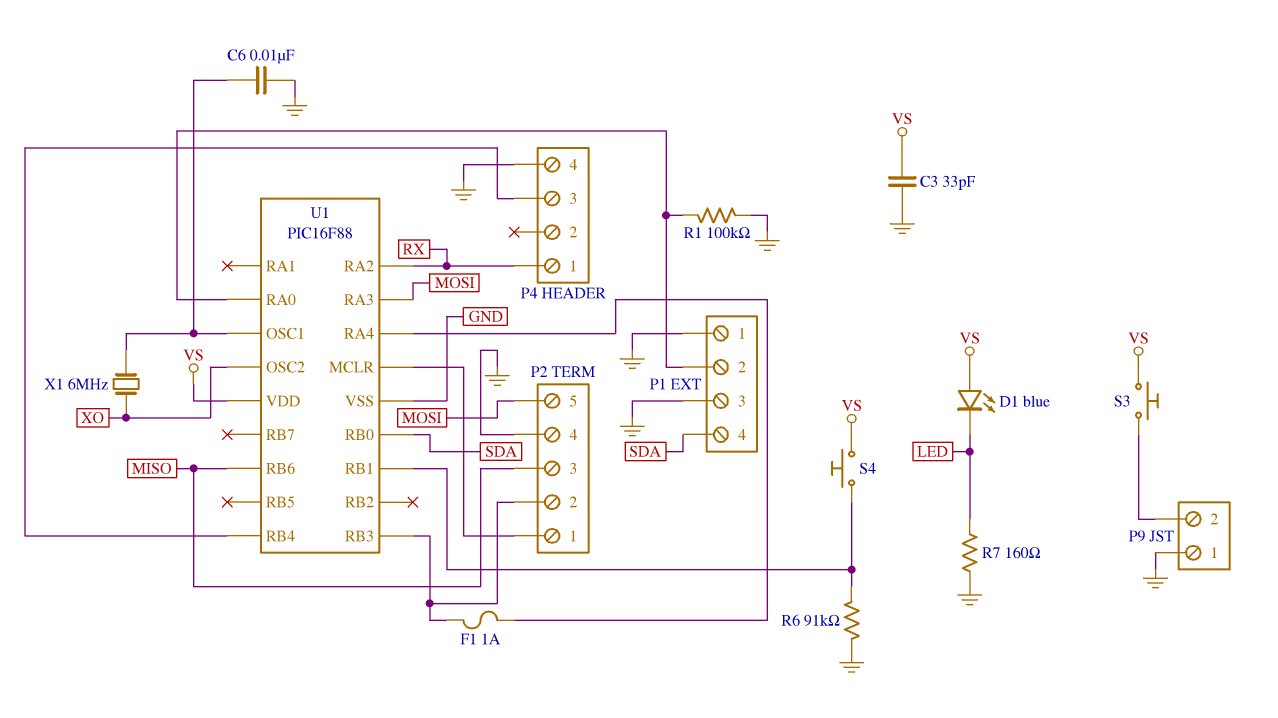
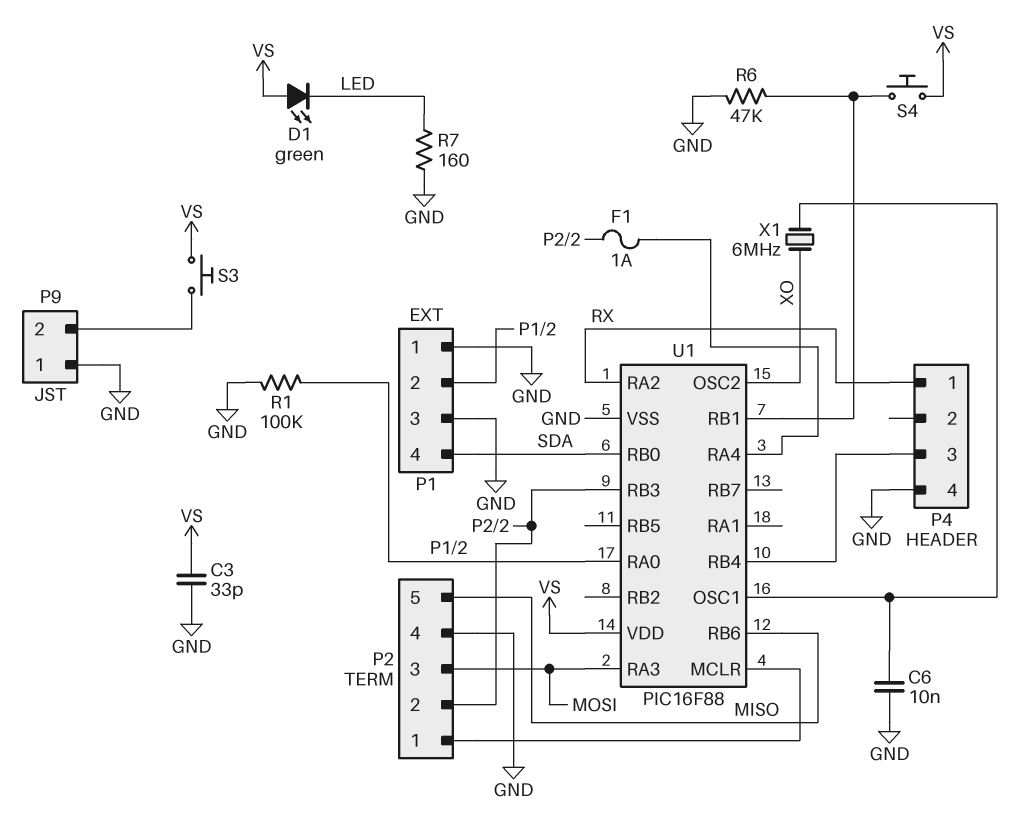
D1: LED blue (A VS, K LED) -> LED green (A VS, K LED)
P2 pin 3: MISO -> MOSI
P2 pin 5: MOSI -> MISO
R6: 91k (GND, U1/RB1) -> 47k (GND, U1/RB1)

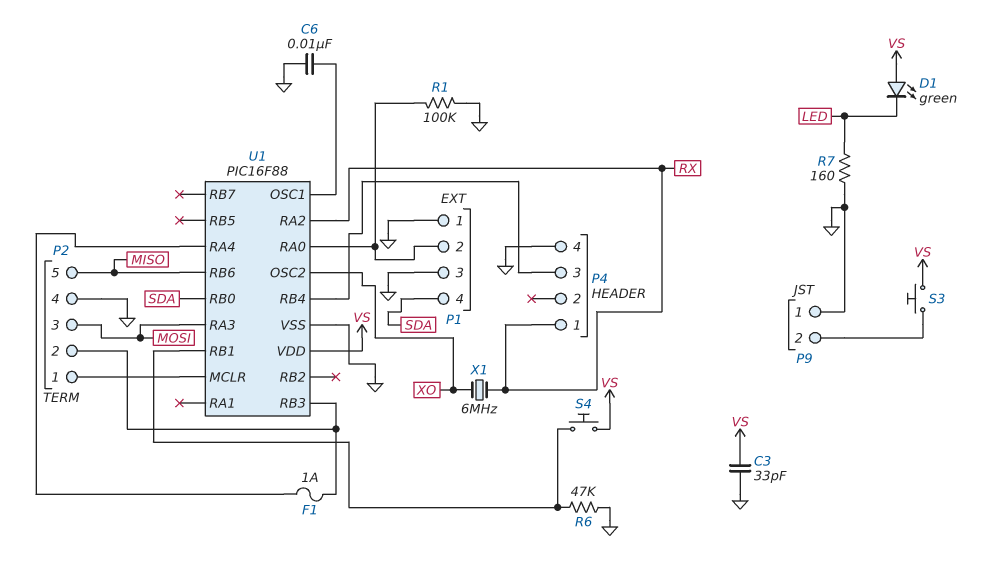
X1: 6MHz (U1/OSC1, XO) -> 6MHz (RX, XO)

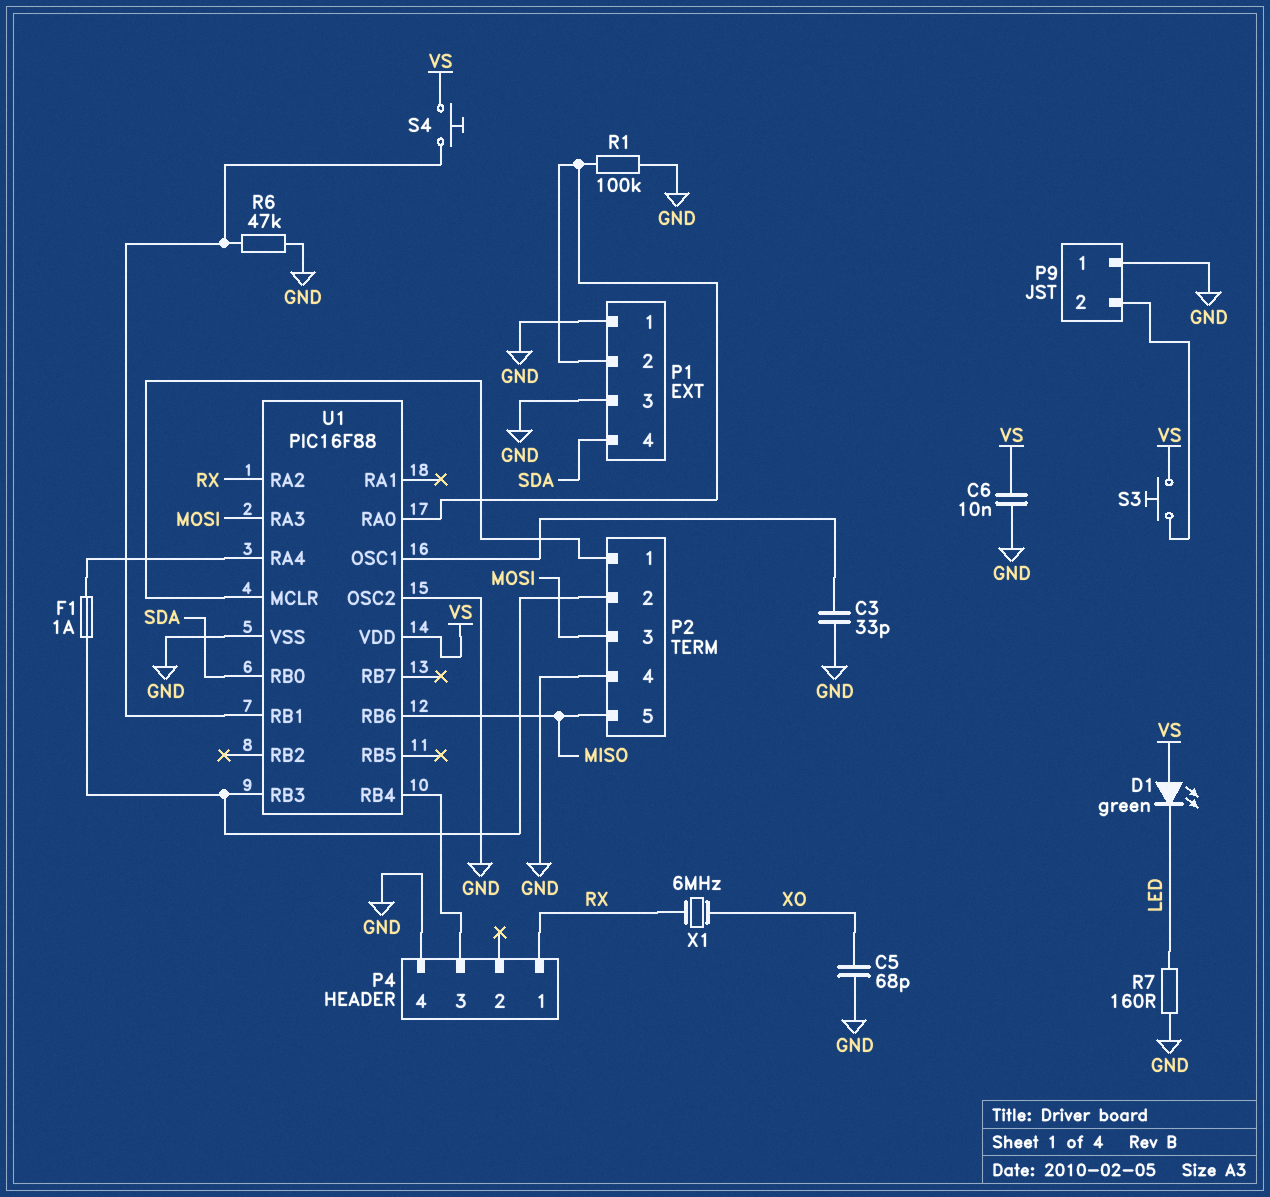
C3: 33pF (GND, VS) -> 33pF (GND, U1/OSC1)
C5: none -> 68pF (GND, XO)
C6: 10nF (GND, U1/OSC1) -> 10nF (GND, VS)
U1 pin OSC2: XO -> GND

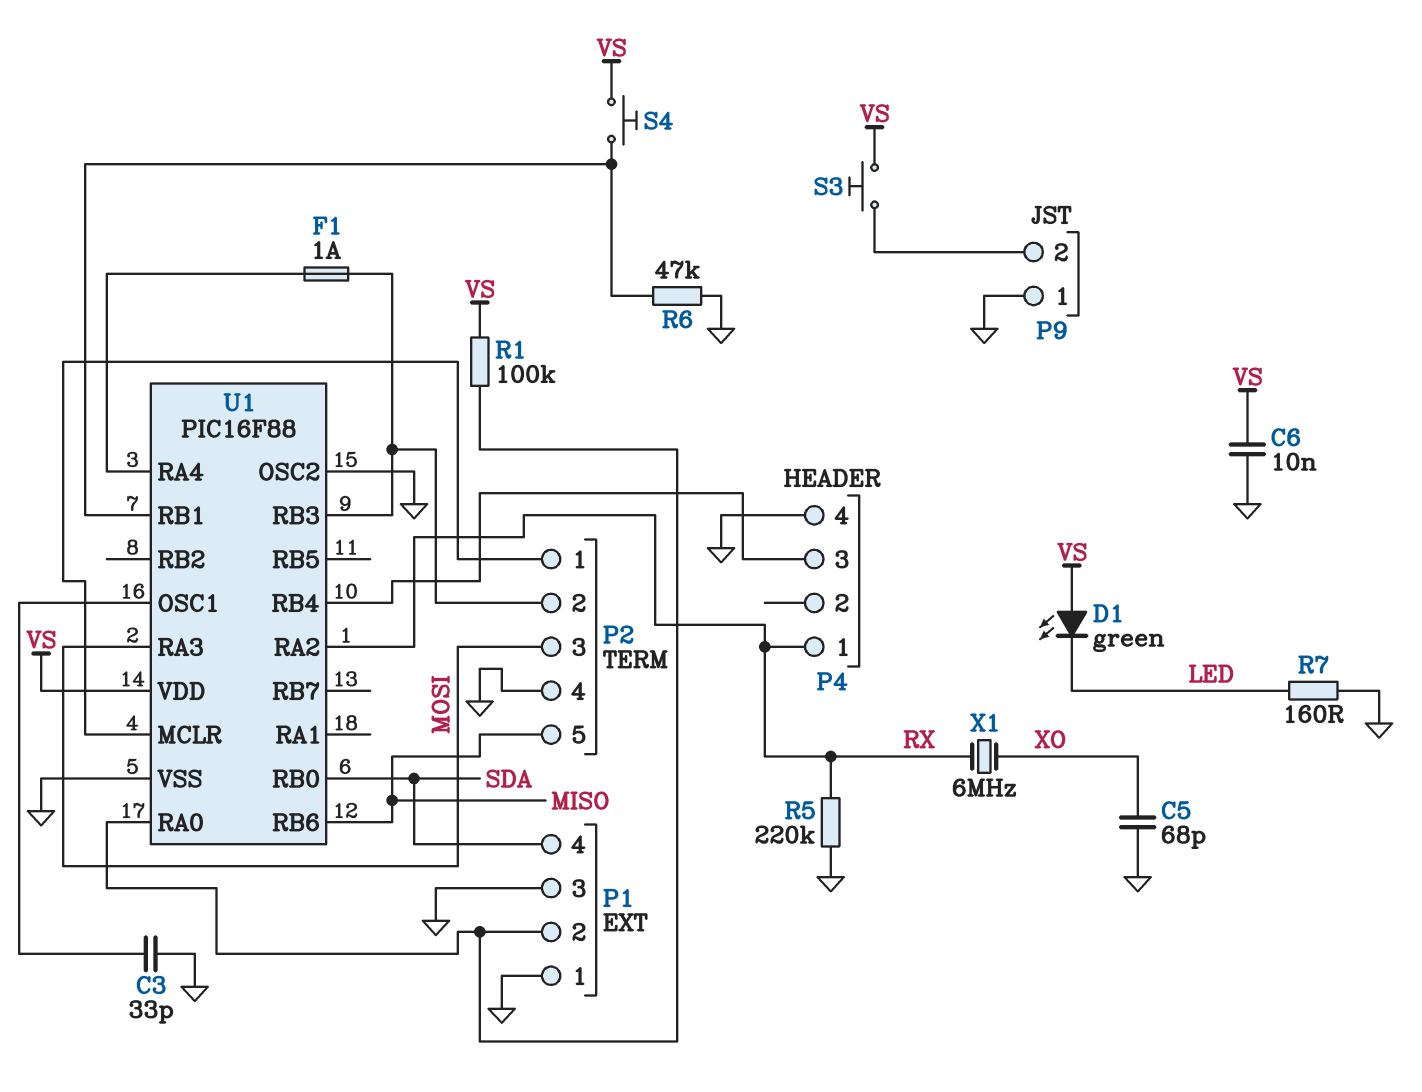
R1: 100k (GND, P1/2) -> 100k (P1/2, VS)
R5: none -> 220k (GND, RX)

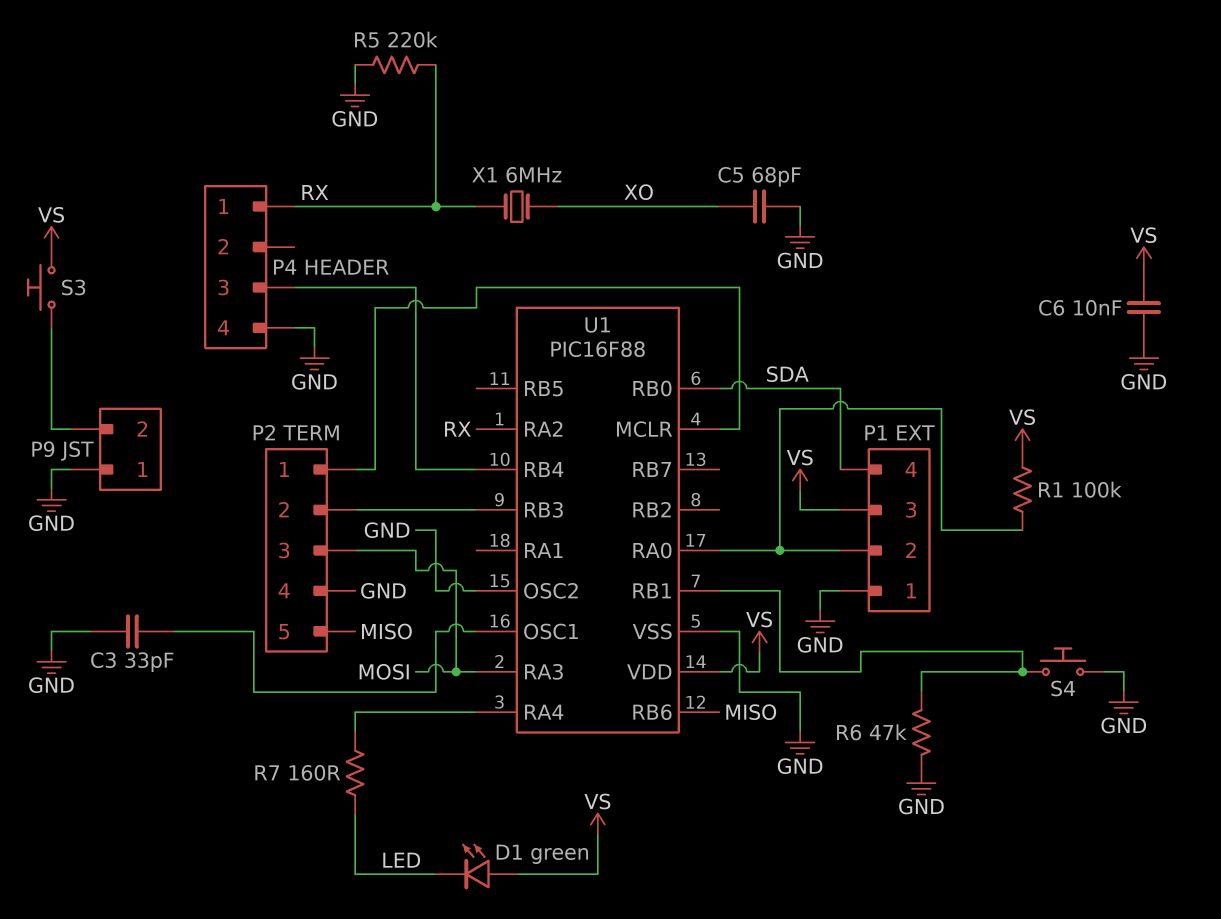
F1: 1A (P2/2, U1/RA4) -> none
P1 pin 3: GND -> VS
R7: 160 (GND, LED) -> 160 (LED, U1/RA4)
S4: button (U1/RB1, VS) -> button (GND, U1/RB1)

